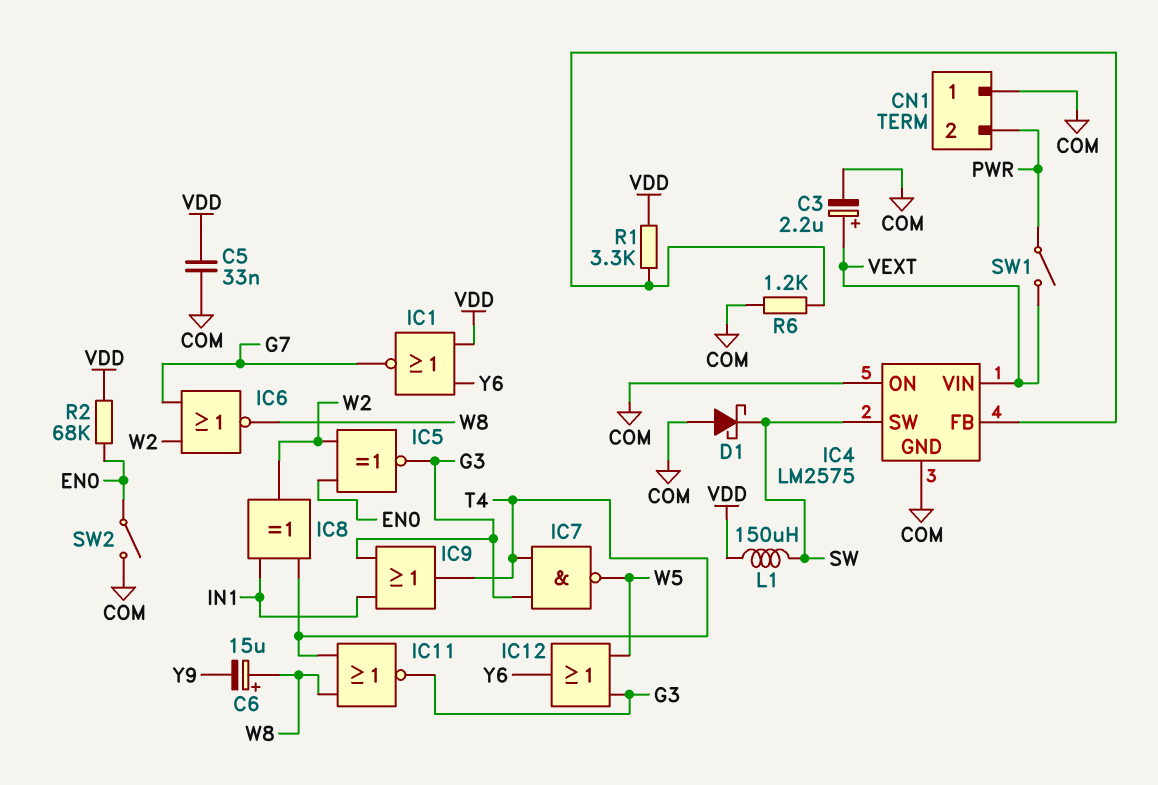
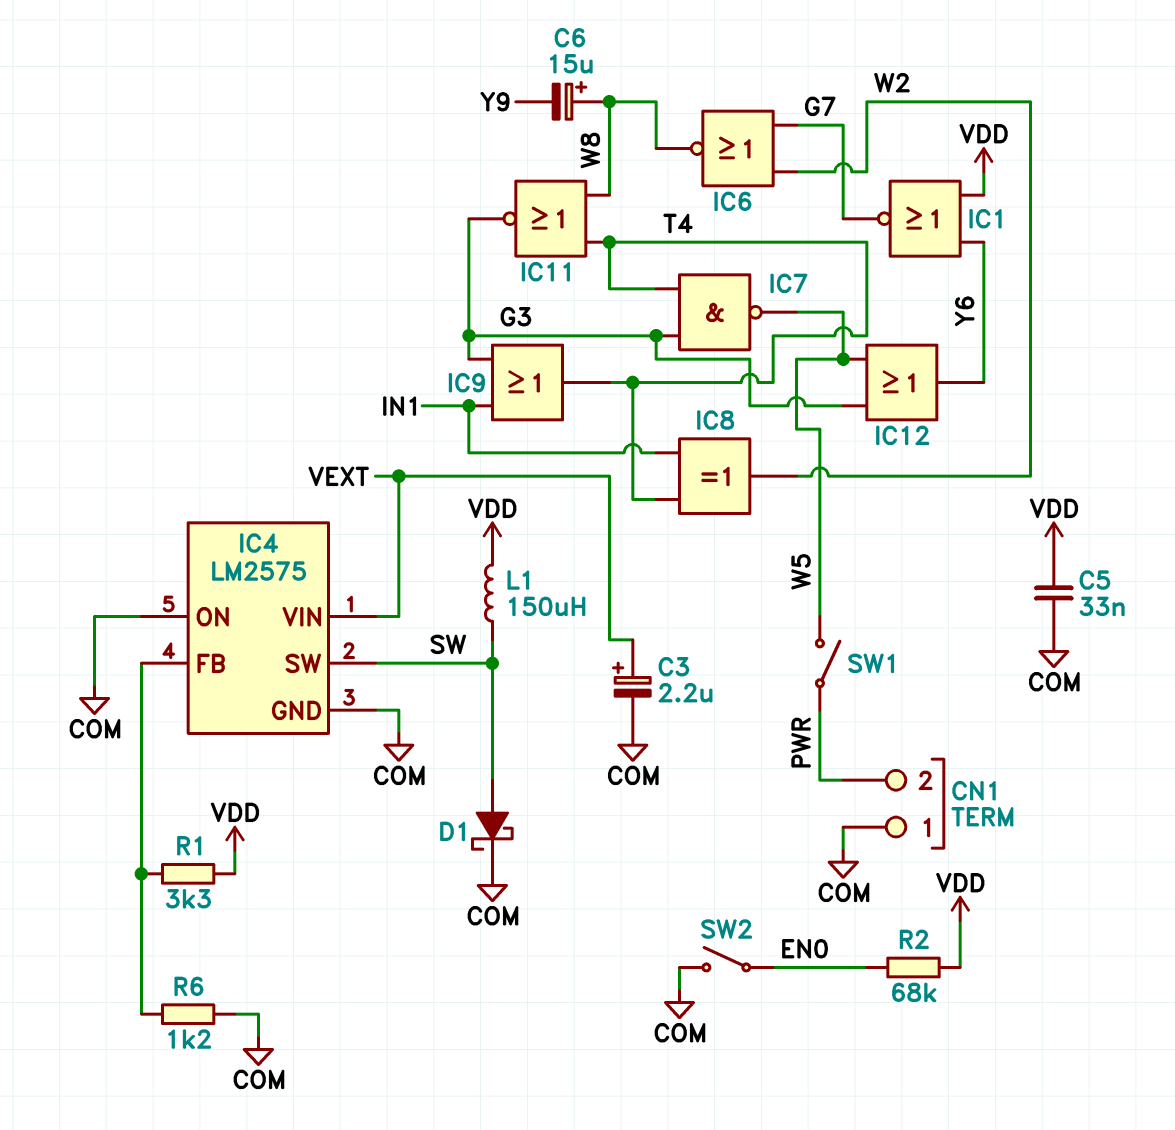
D1: schottky (A COM, K SW) -> schottky (A SW, K COM)
IC5: XNOR (in EN0, in W2, out G3) -> none
SW1: switch (PWR, VEXT) -> switch (PWR, W5)

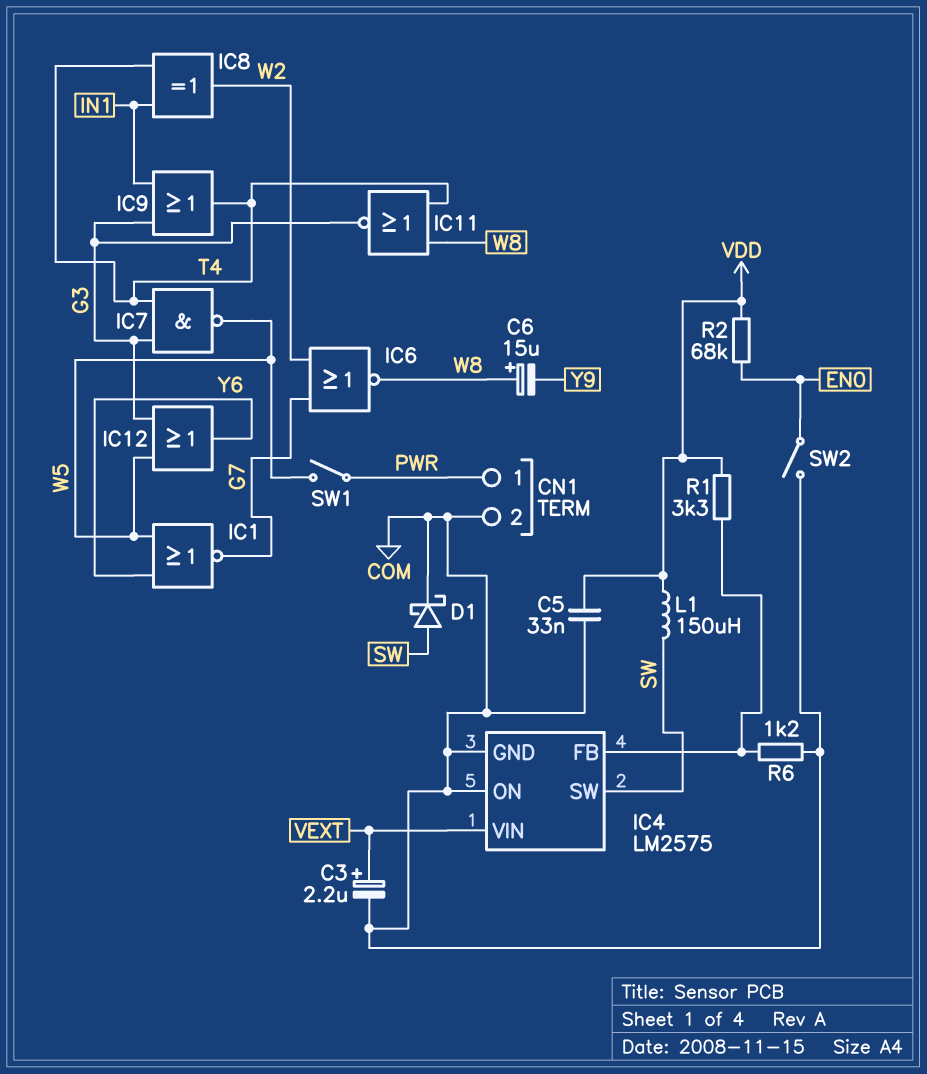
CN1 pin 1: COM -> PWR
CN1 pin 2: PWR -> COM
IC1: NOR (in VDD, in Y6, out G7) -> NOR (in W5, in Y6, out G7)

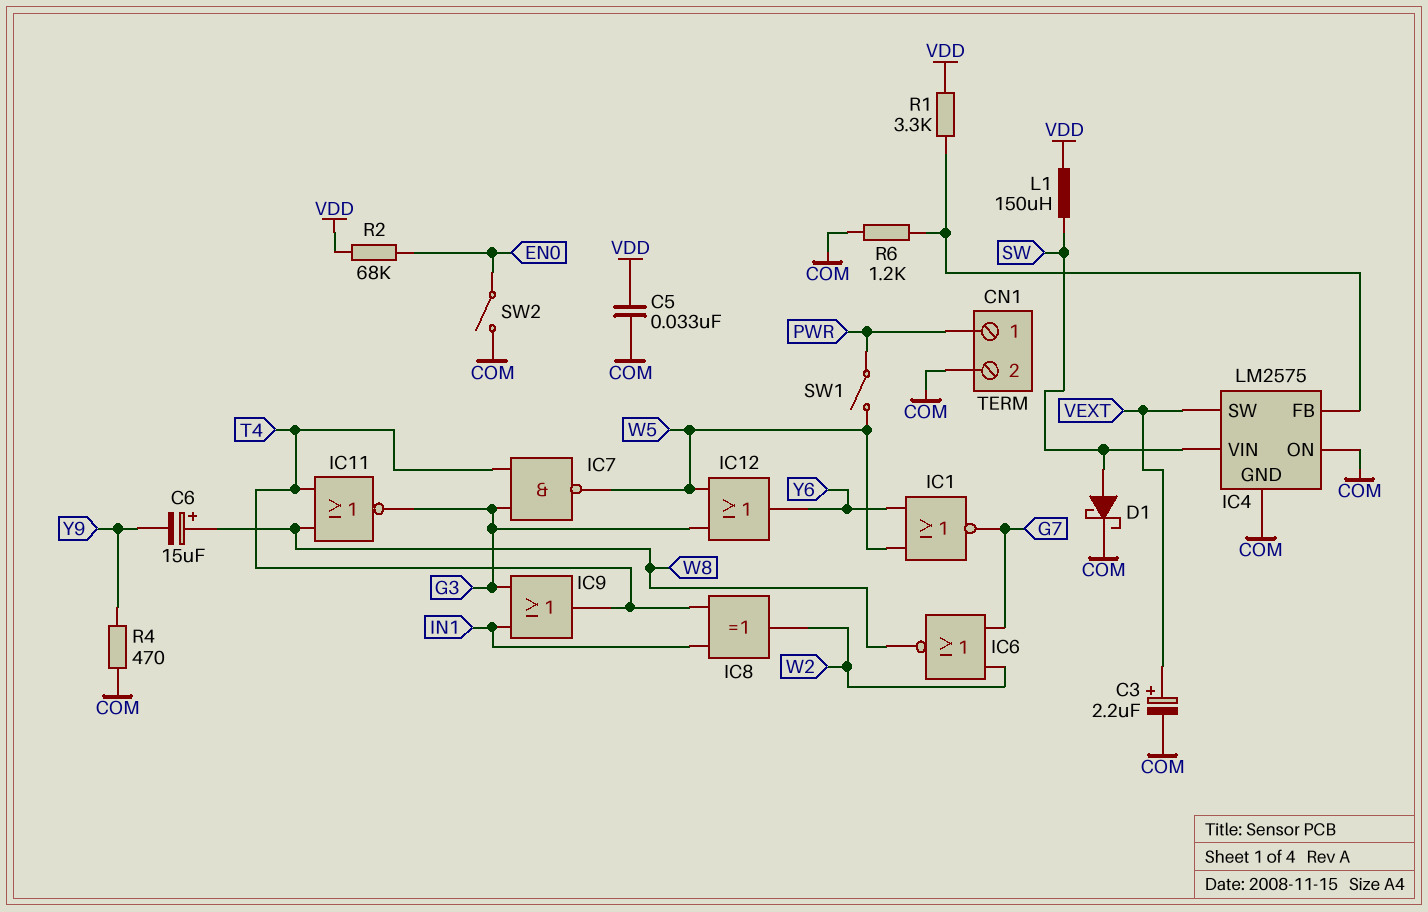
IC4 pin SW: SW -> VEXT
IC4 pin VIN: VEXT -> SW
R4: none -> 470 (COM, Y9)

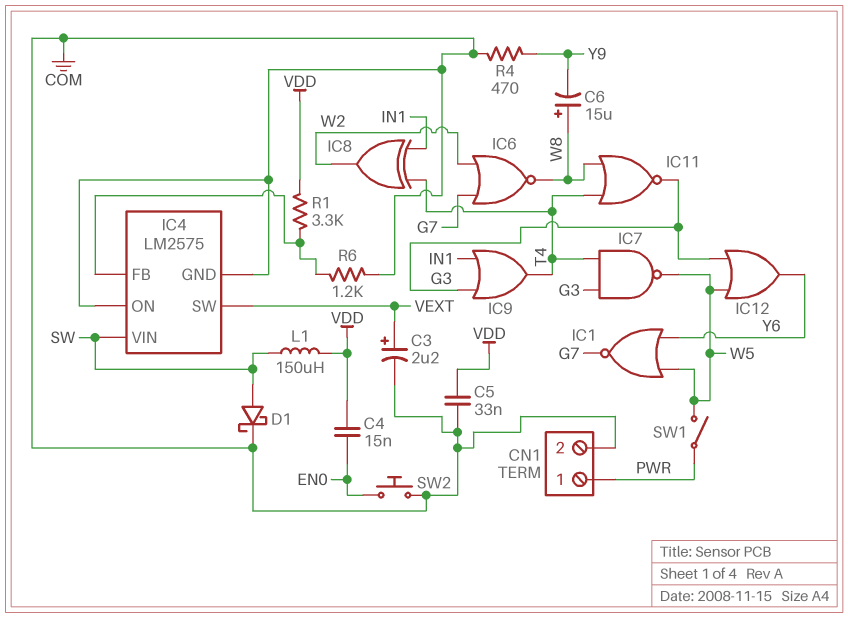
C4: none -> 15nF (EN0, VDD)
R2: 68k (EN0, VDD) -> none
SW2: switch (COM, EN0) -> button (COM, EN0)

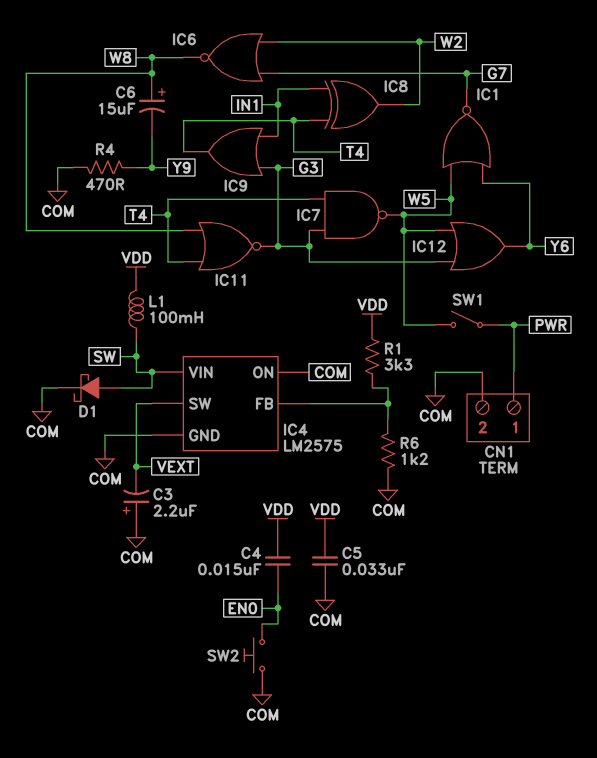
C3: 2.2uF (plus VEXT, minus COM) -> 2.2uF (plus COM, minus VEXT)
L1: 150uH (SW, VDD) -> 100mH (SW, VDD)

